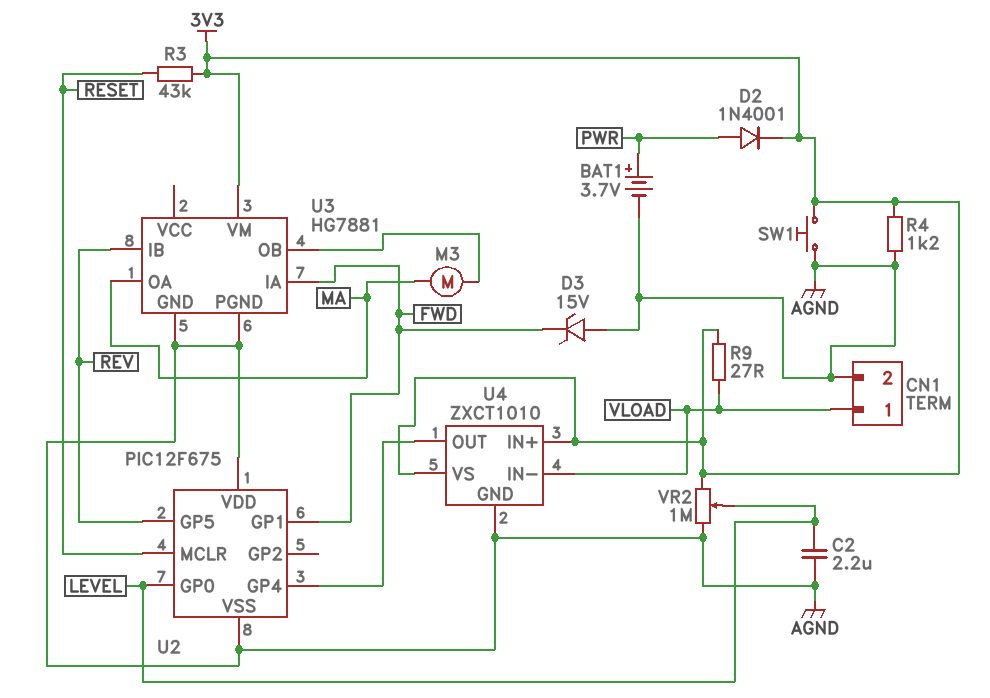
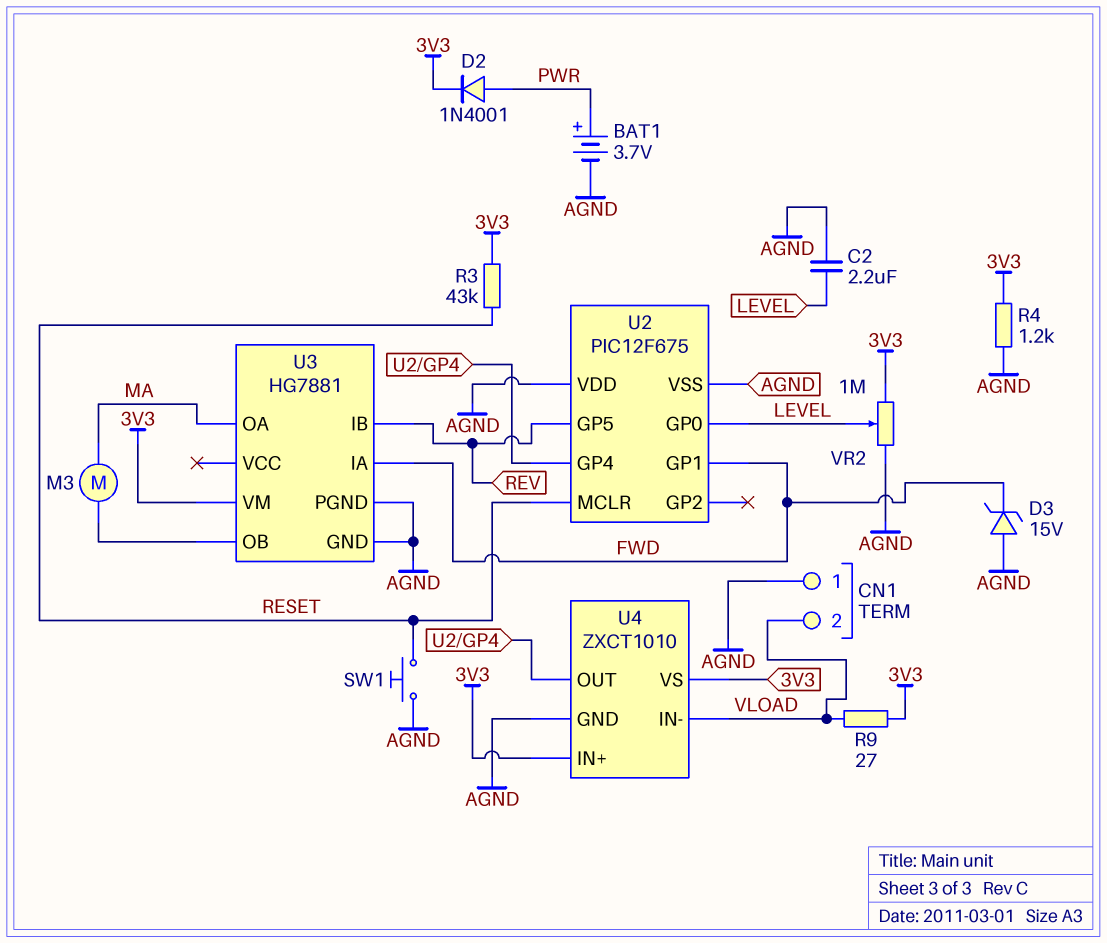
CN1 pin 1: VLOAD -> AGND
CN1 pin 2: AGND -> VLOAD
SW1: button (3V3, AGND) -> button (AGND, RESET)

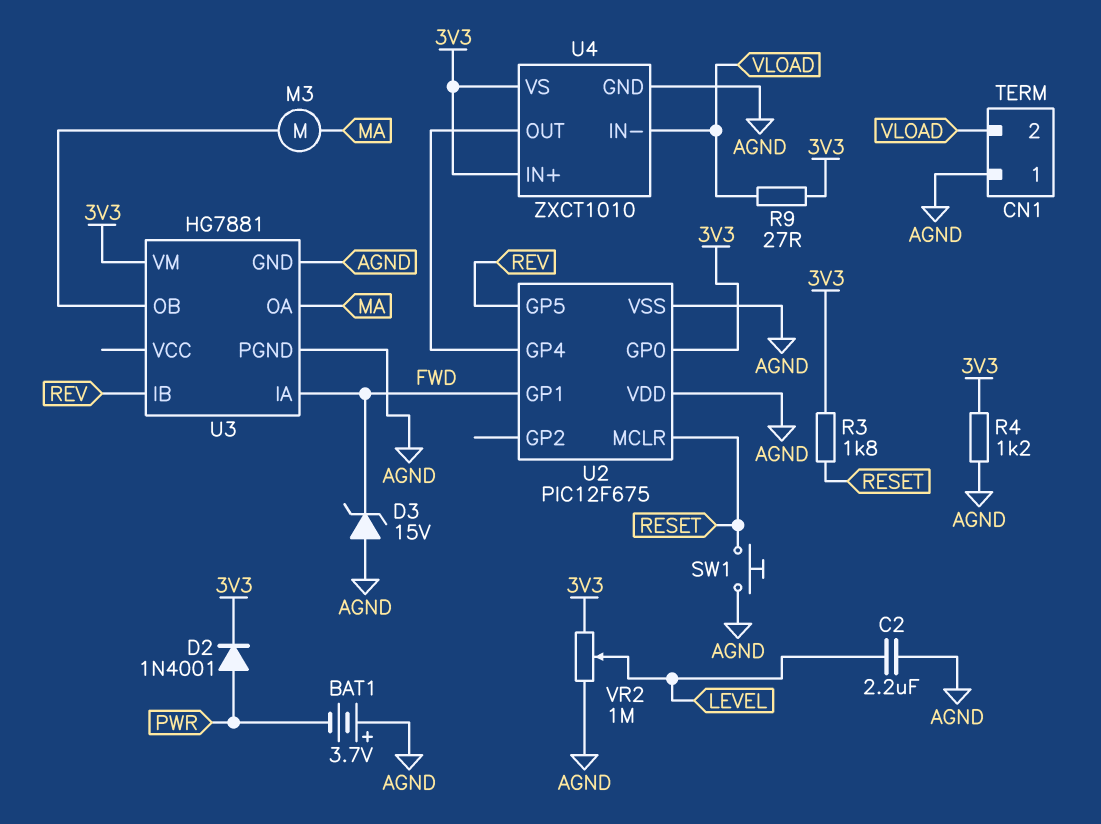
BAT1: 3.7V (plus PWR, minus AGND) -> 3.7V (plus AGND, minus PWR)
R3: 43k (3V3, RESET) -> 1.8k (3V3, RESET)
U2 pin GP0: LEVEL -> 3V3

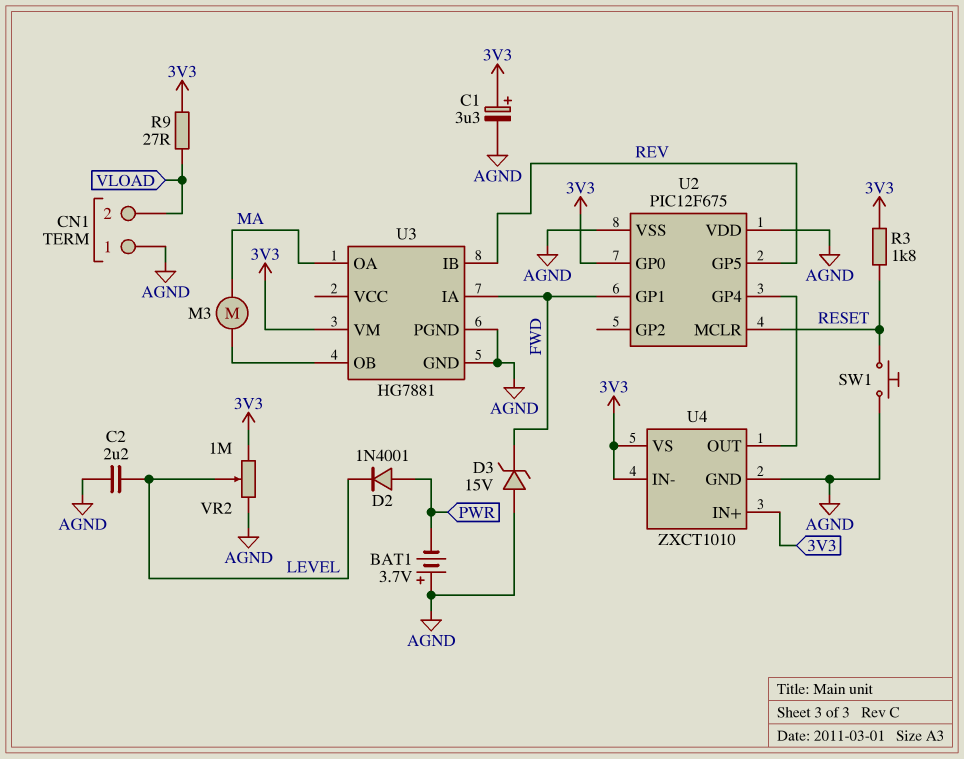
C1: none -> 3.3uF (plus 3V3, minus AGND)
D2: diode 1N4001 (A PWR, K 3V3) -> diode 1N4001 (A PWR, K LEVEL)
R4: 1.2k (3V3, AGND) -> none
U4 pin IN-: VLOAD -> 3V3

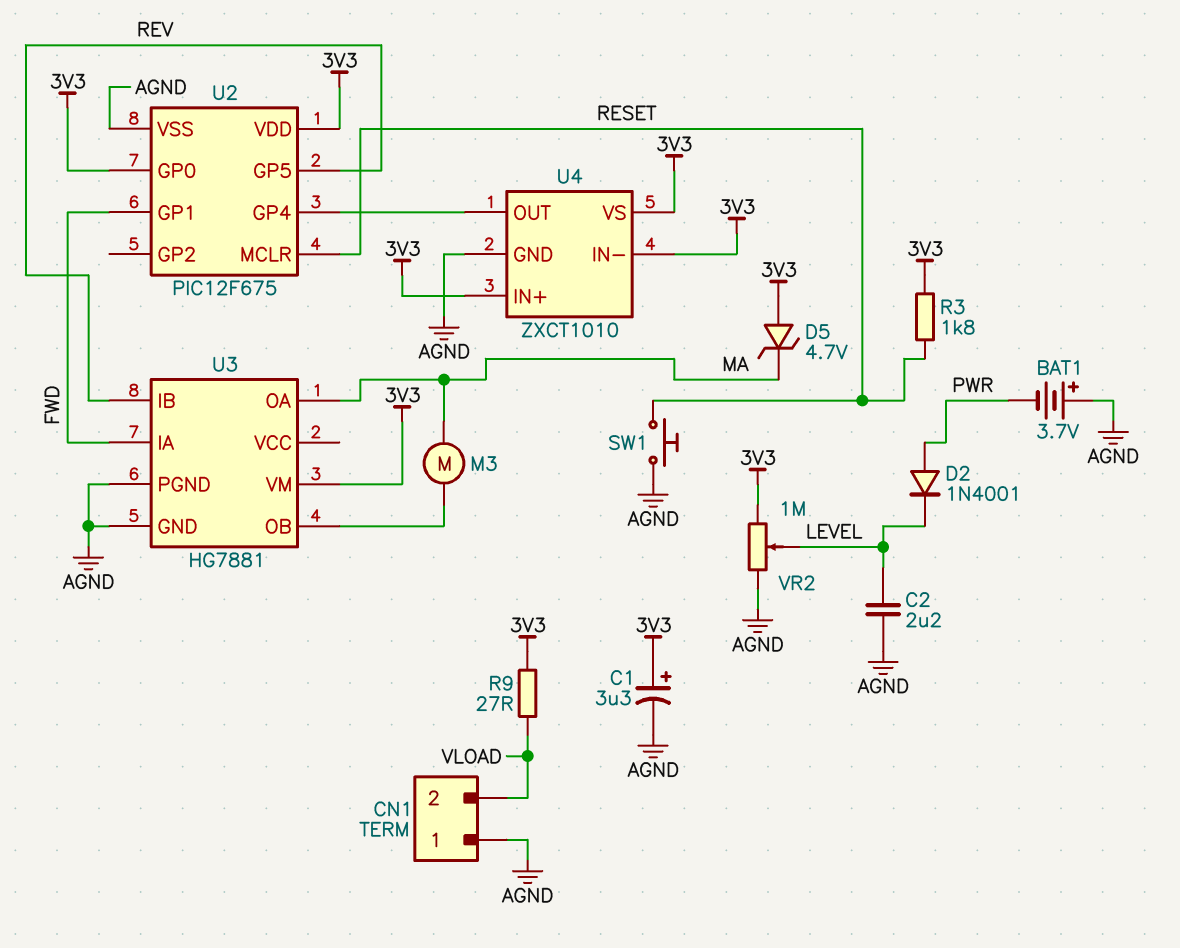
D3: zener 15V (A AGND, K FWD) -> none
D5: none -> zener 4.7V (A 3V3, K MA)
U2 pin VDD: AGND -> 3V3

